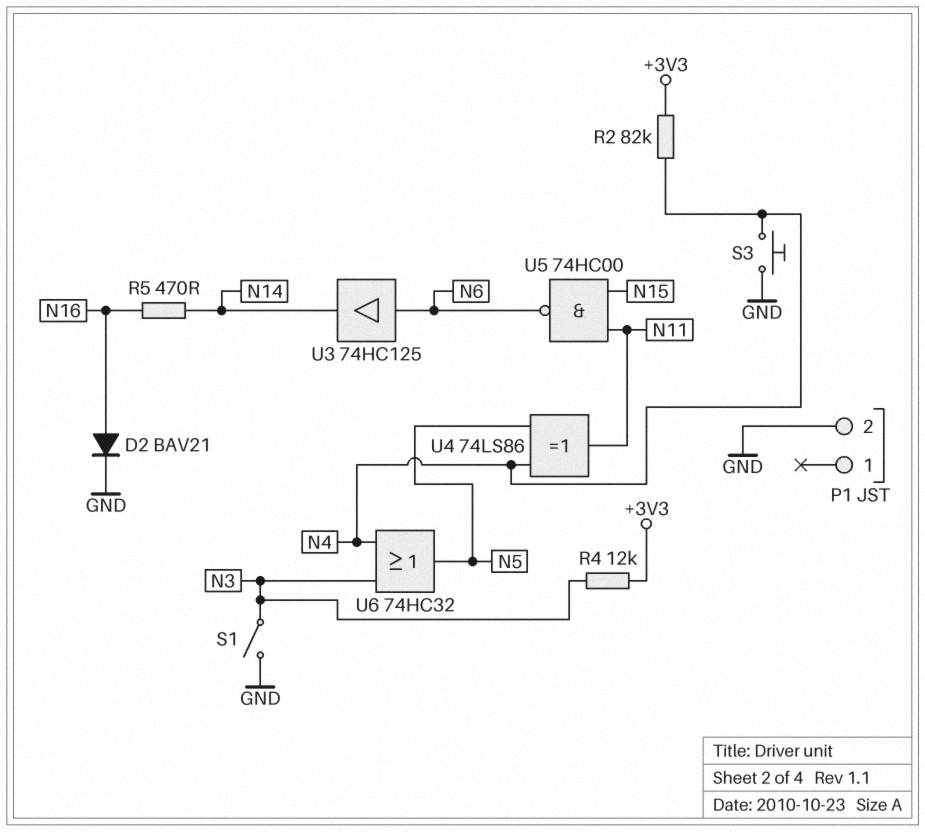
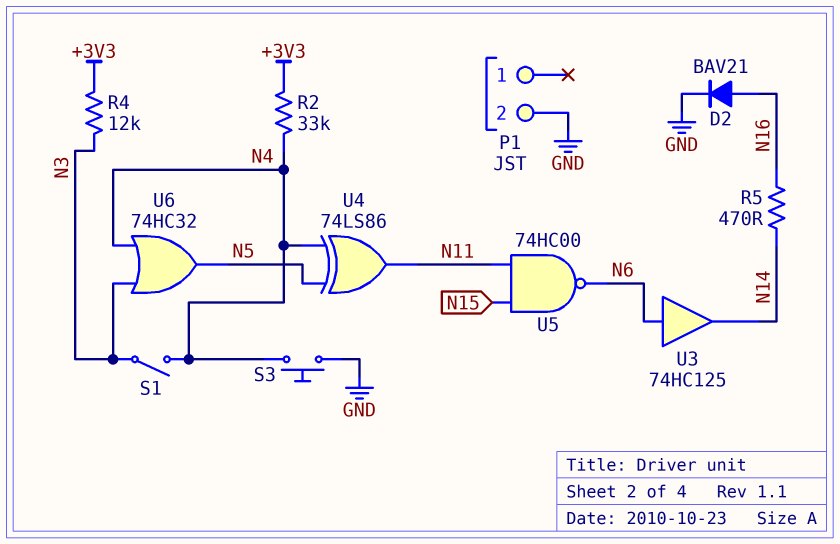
R2: 82k (+3V3, N4) -> 33k (+3V3, N4)
S1: switch (GND, N3) -> switch (N3, N4)

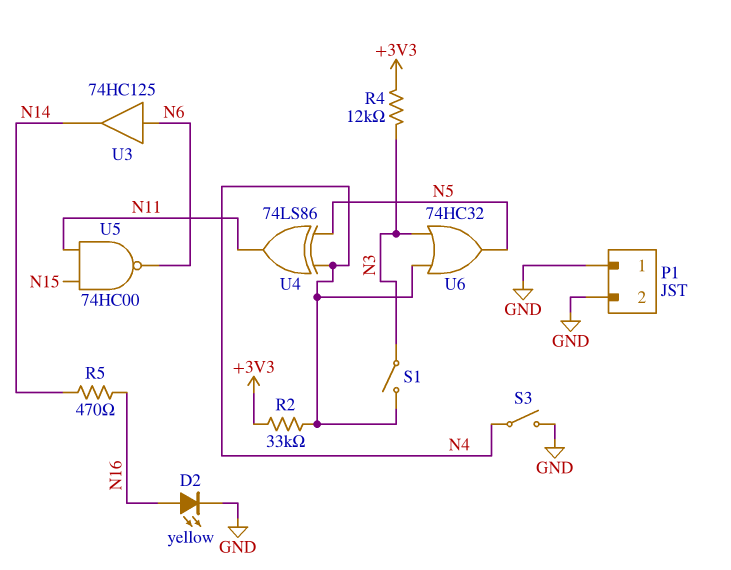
D2: diode BAV21 (A N16, K GND) -> LED yellow (A N16, K GND)
P1 pin 1: none -> GND
S3: button (GND, N4) -> switch (GND, N4)

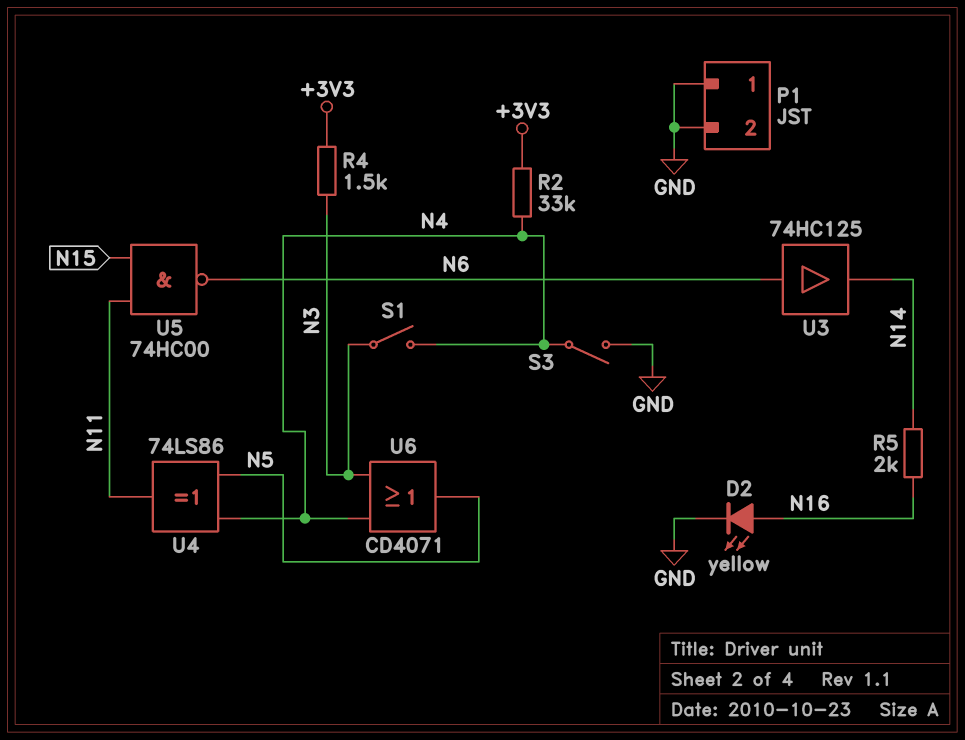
R4: 12k (+3V3, N3) -> 1.5k (+3V3, N3)
R5: 470 (N14, N16) -> 2k (N14, N16)
U6: OR 74HC32 (in N3, in N4, out N5) -> OR CD4071 (in N3, in N4, out N5)

